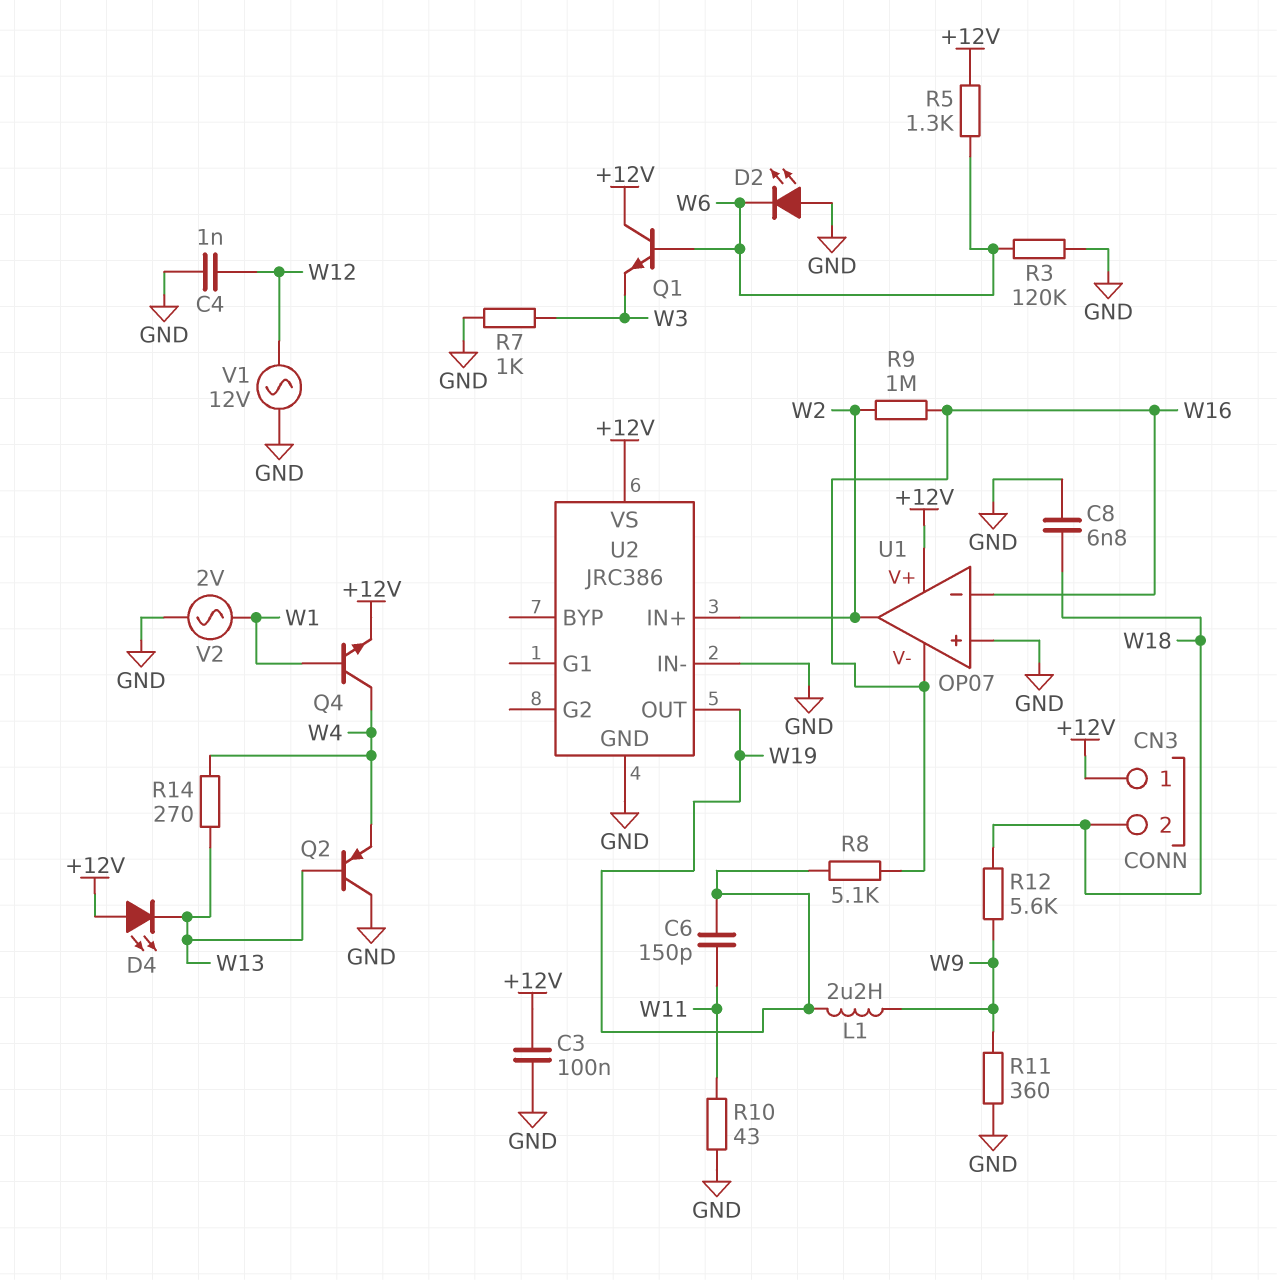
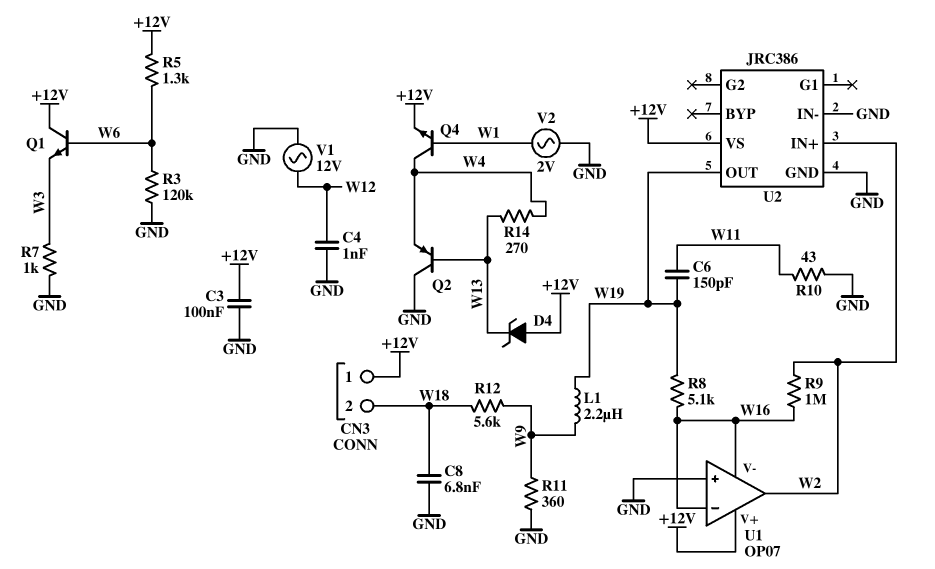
D2: LED (A GND, K W6) -> none
D4: LED (A +12V, K W13) -> zener (A +12V, K W13)

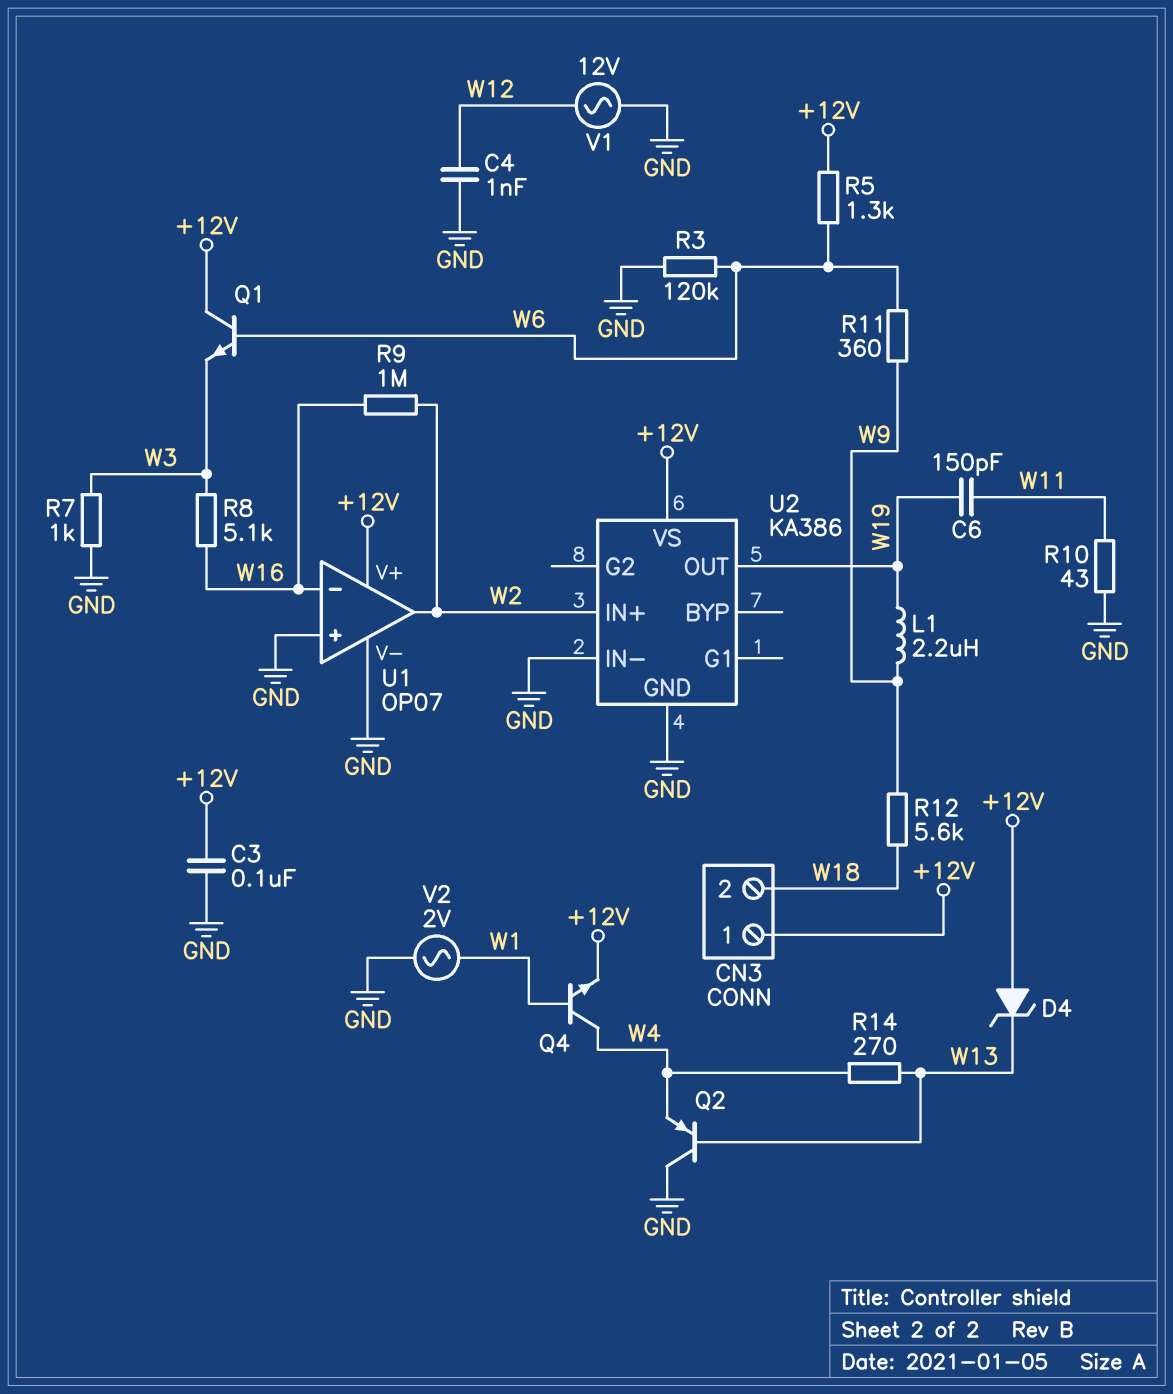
C8: 6.8nF (GND, W18) -> none
R8: 5.1k (W16, W19) -> 5.1k (W3, W16)
R11: 360 (GND, W9) -> 360 (W6, W9)
U1 pin V-: W16 -> GND
U2: JRC386 -> KA386

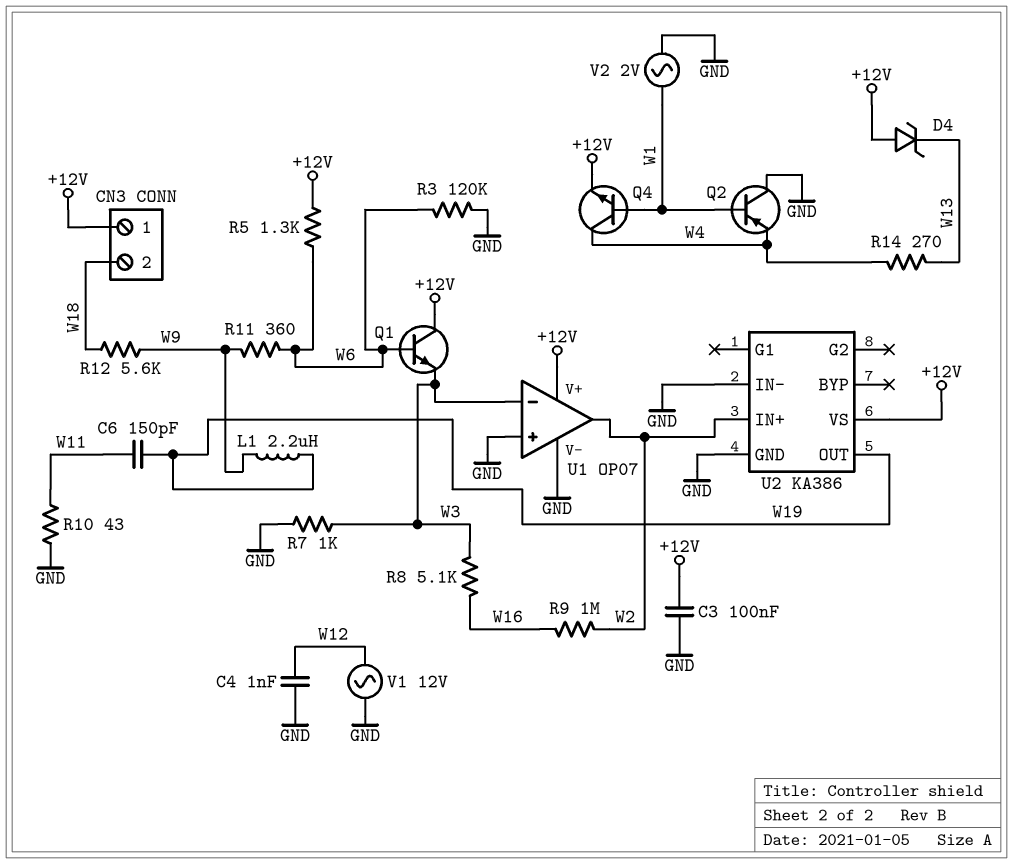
Q2: PNP (B W13, C GND, E W4) -> PNP (B W1, C GND, E W4)
U1 pin in-: W16 -> W3

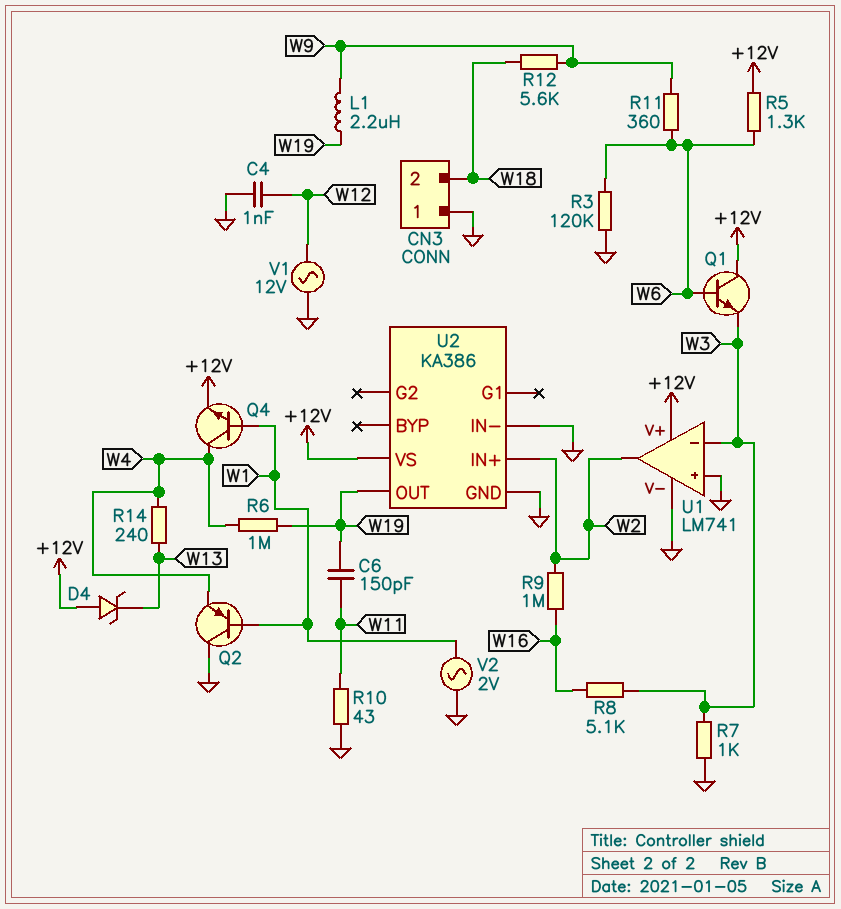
C3: 100nF (+12V, GND) -> none
CN3 pin 1: +12V -> GND
R6: none -> 1M (W4, W19)
R14: 270 (W4, W13) -> 240 (W4, W13)
U1: OP07 -> LM741

